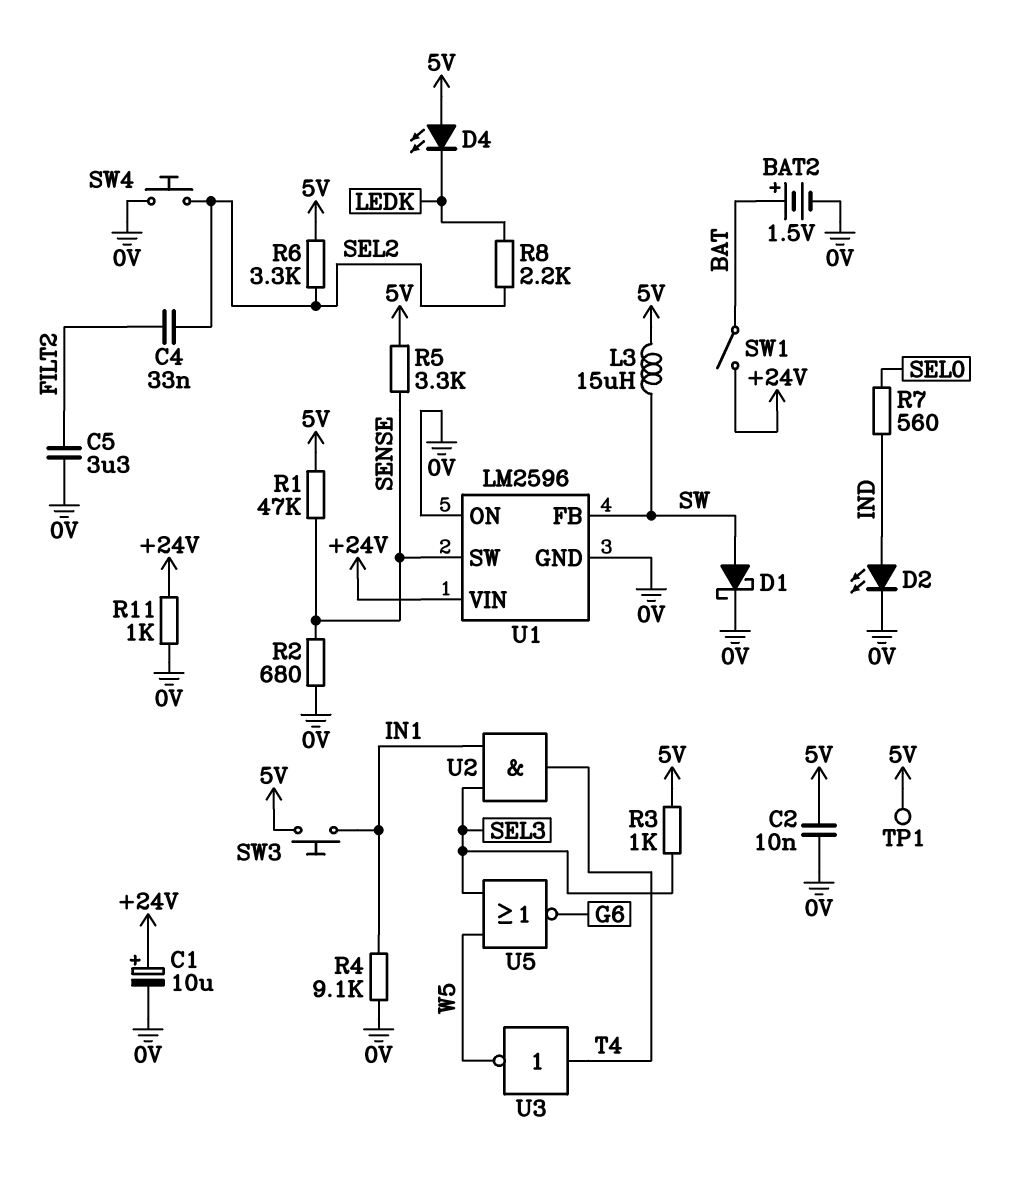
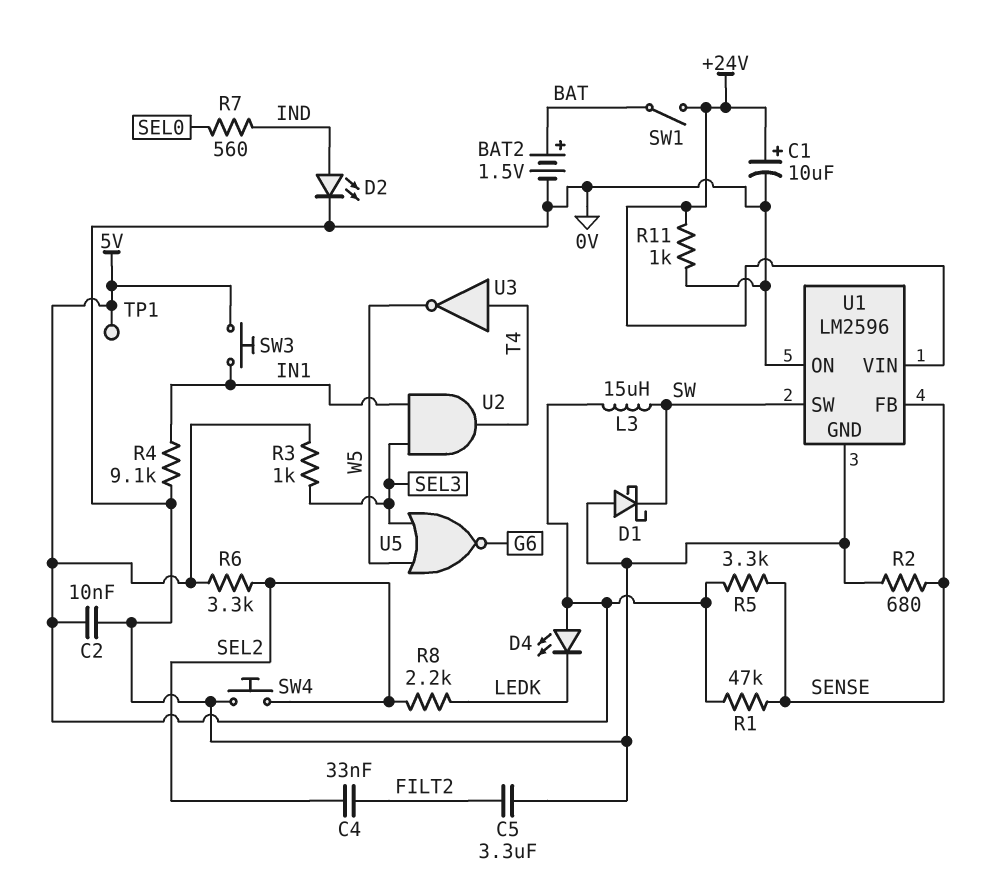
D1: schottky (A SW, K 0V) -> schottky (A 0V, K SW)
U1 pin FB: SW -> SENSE
U1 pin SW: SENSE -> SW

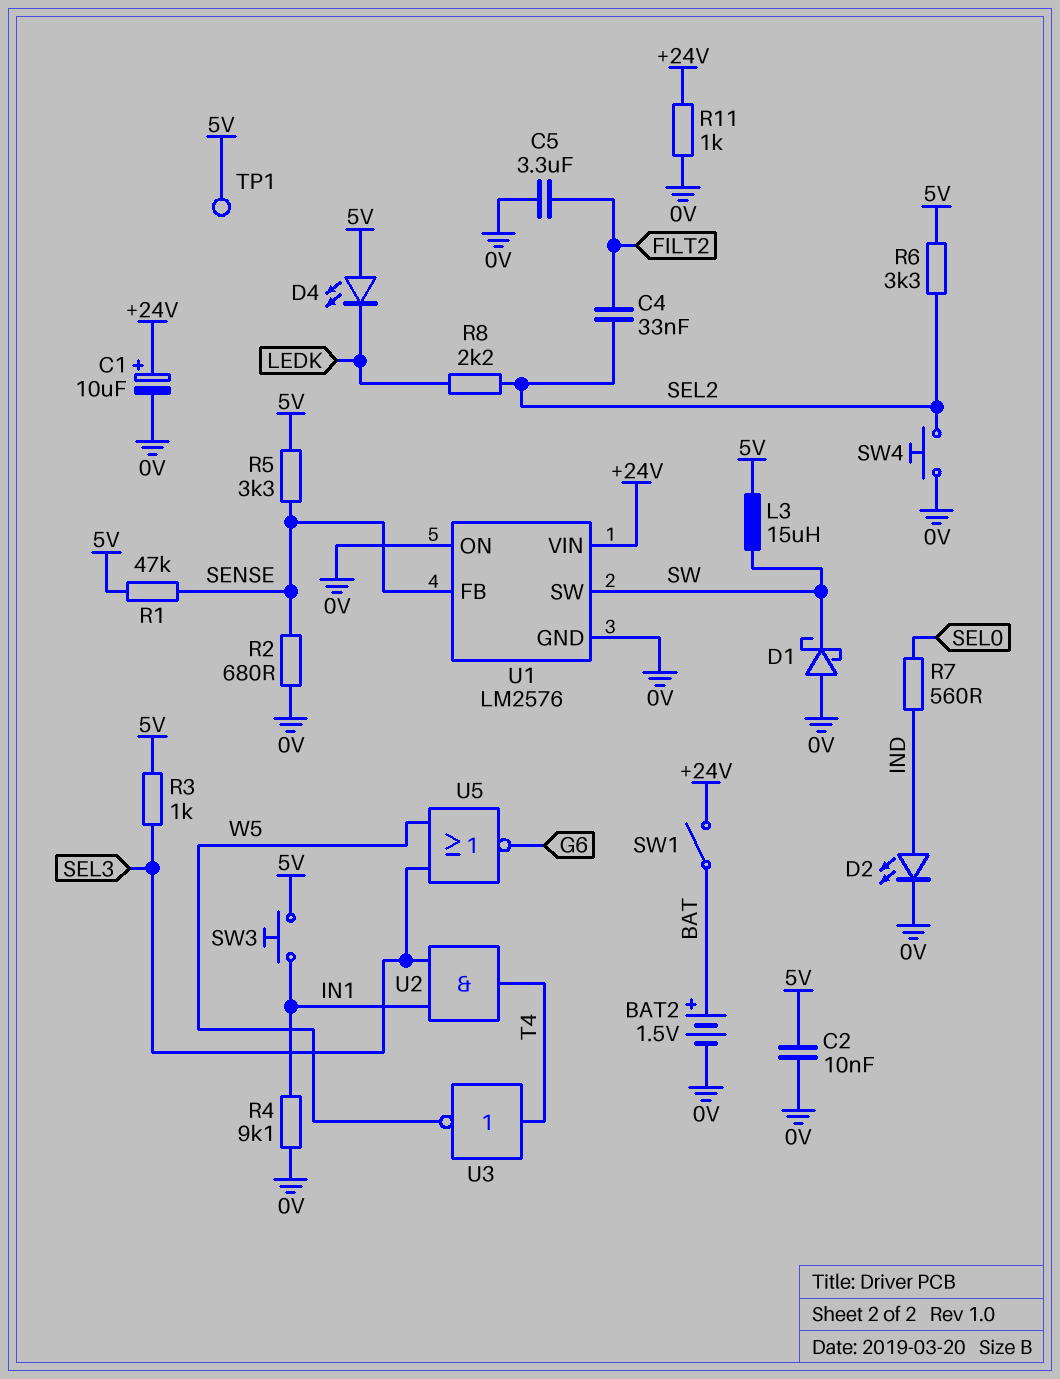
U1: LM2596 -> LM2576

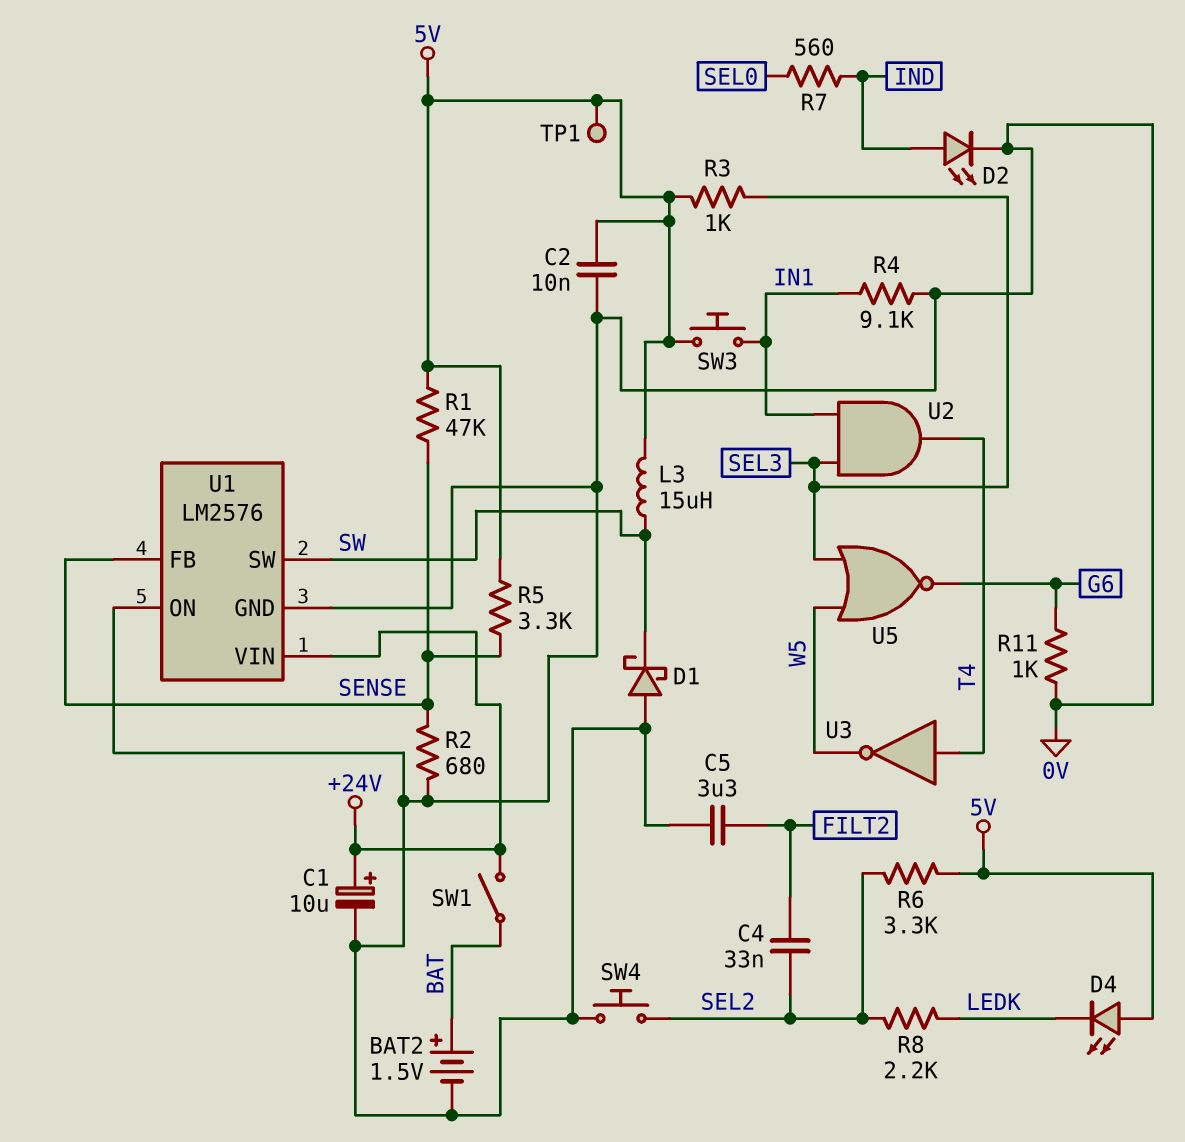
R11: 1k (+24V, 0V) -> 1k (0V, G6)

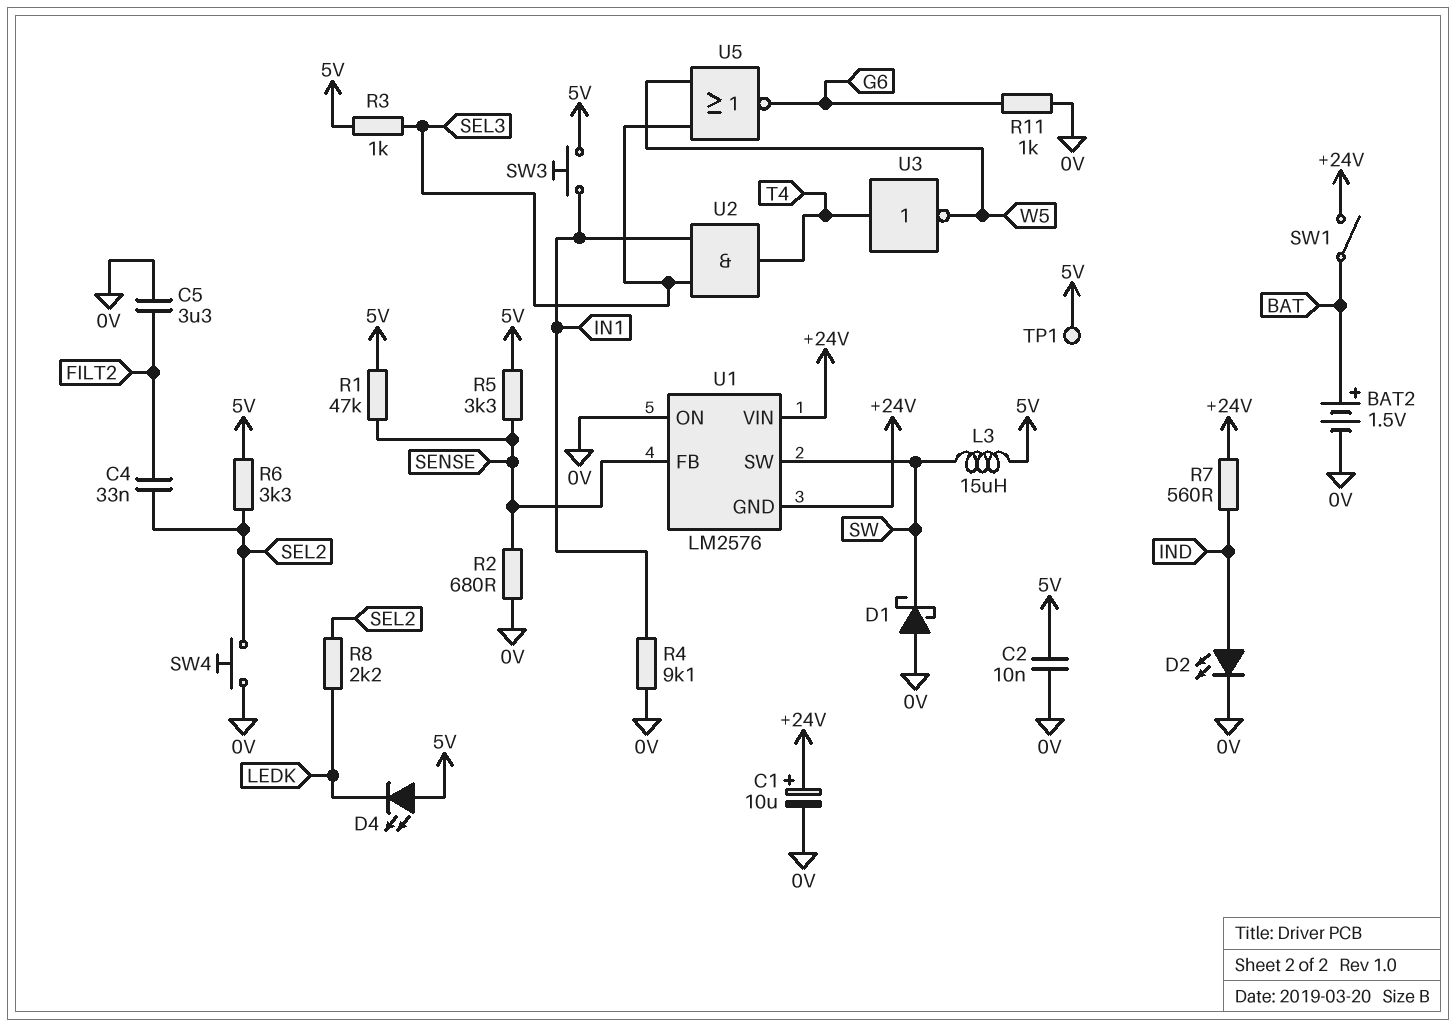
R7: 560 (IND, SEL0) -> 560 (+24V, IND)
U1 pin GND: 0V -> +24V

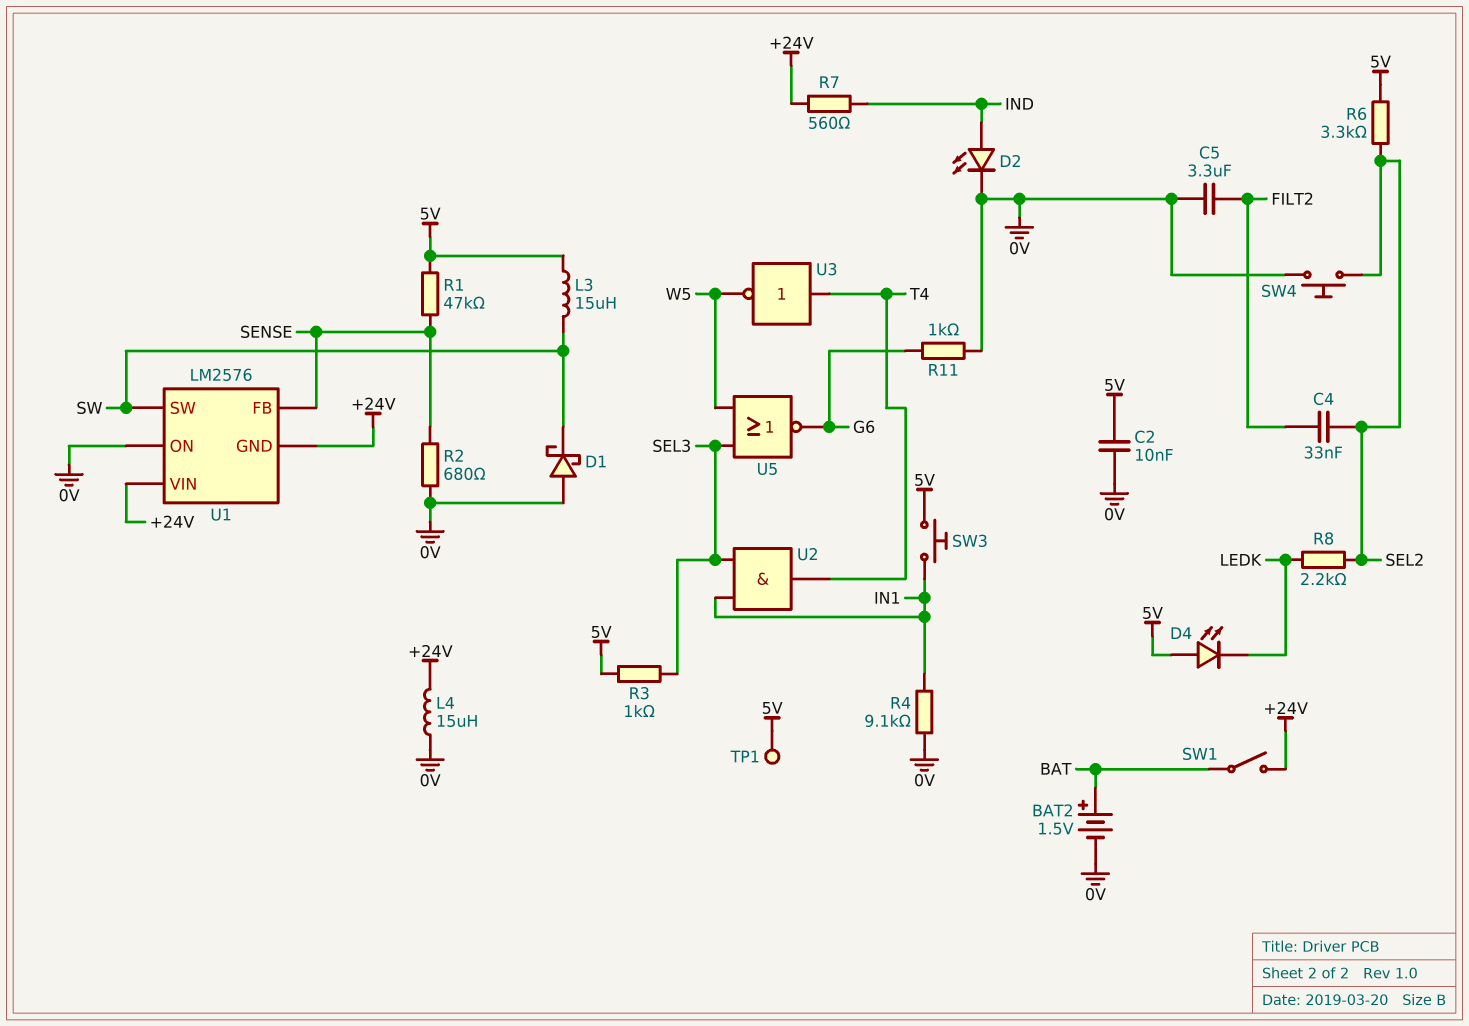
C1: 10uF (plus +24V, minus 0V) -> none
L4: none -> 15uH (+24V, 0V)
R5: 3.3k (5V, SENSE) -> none

